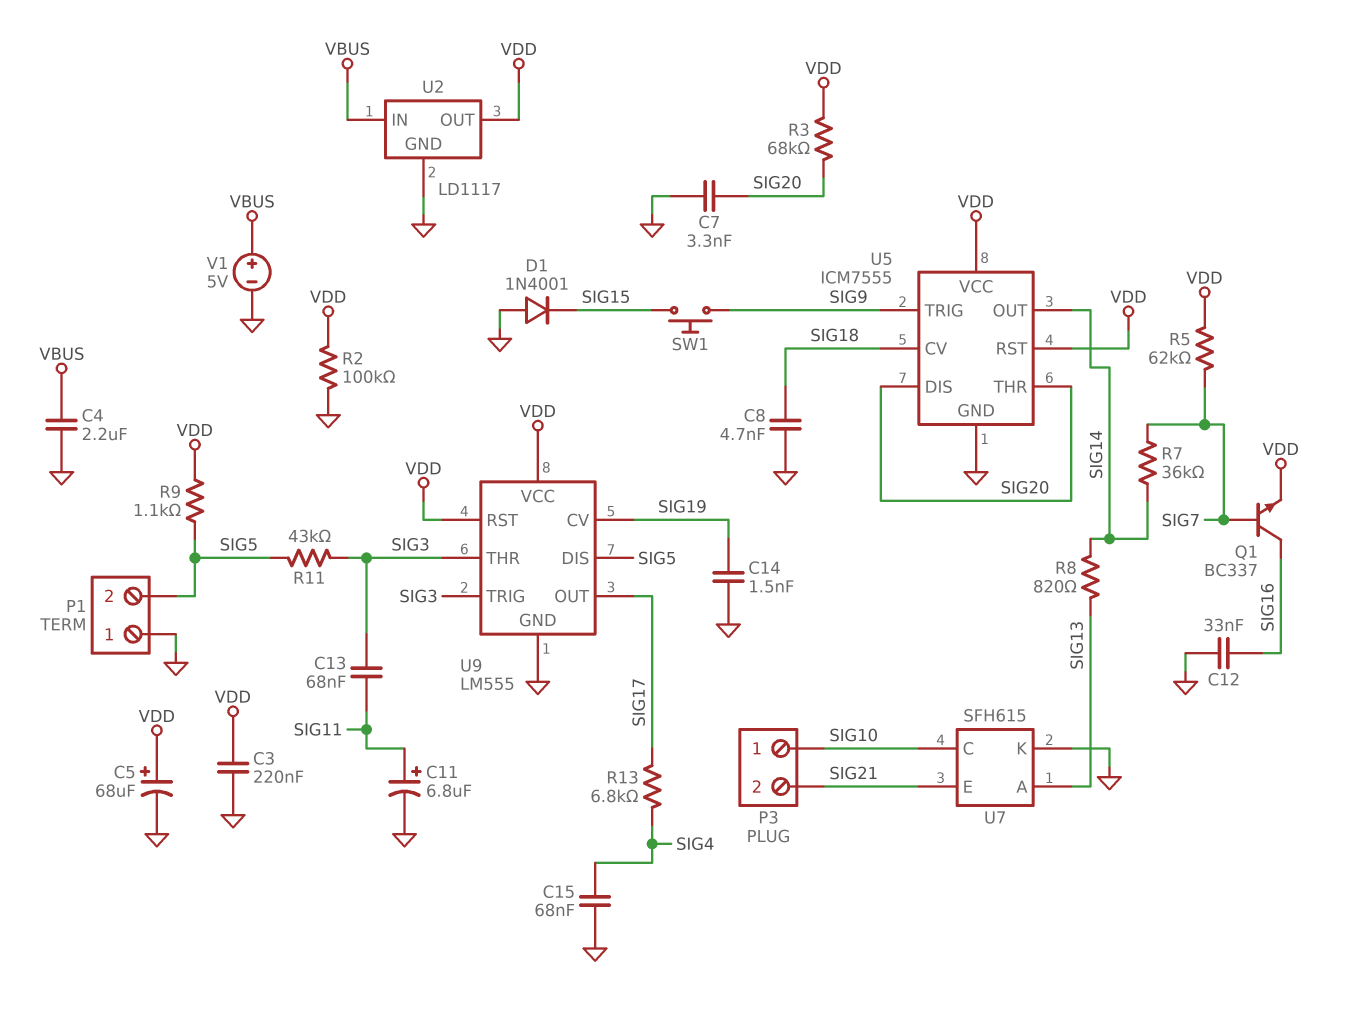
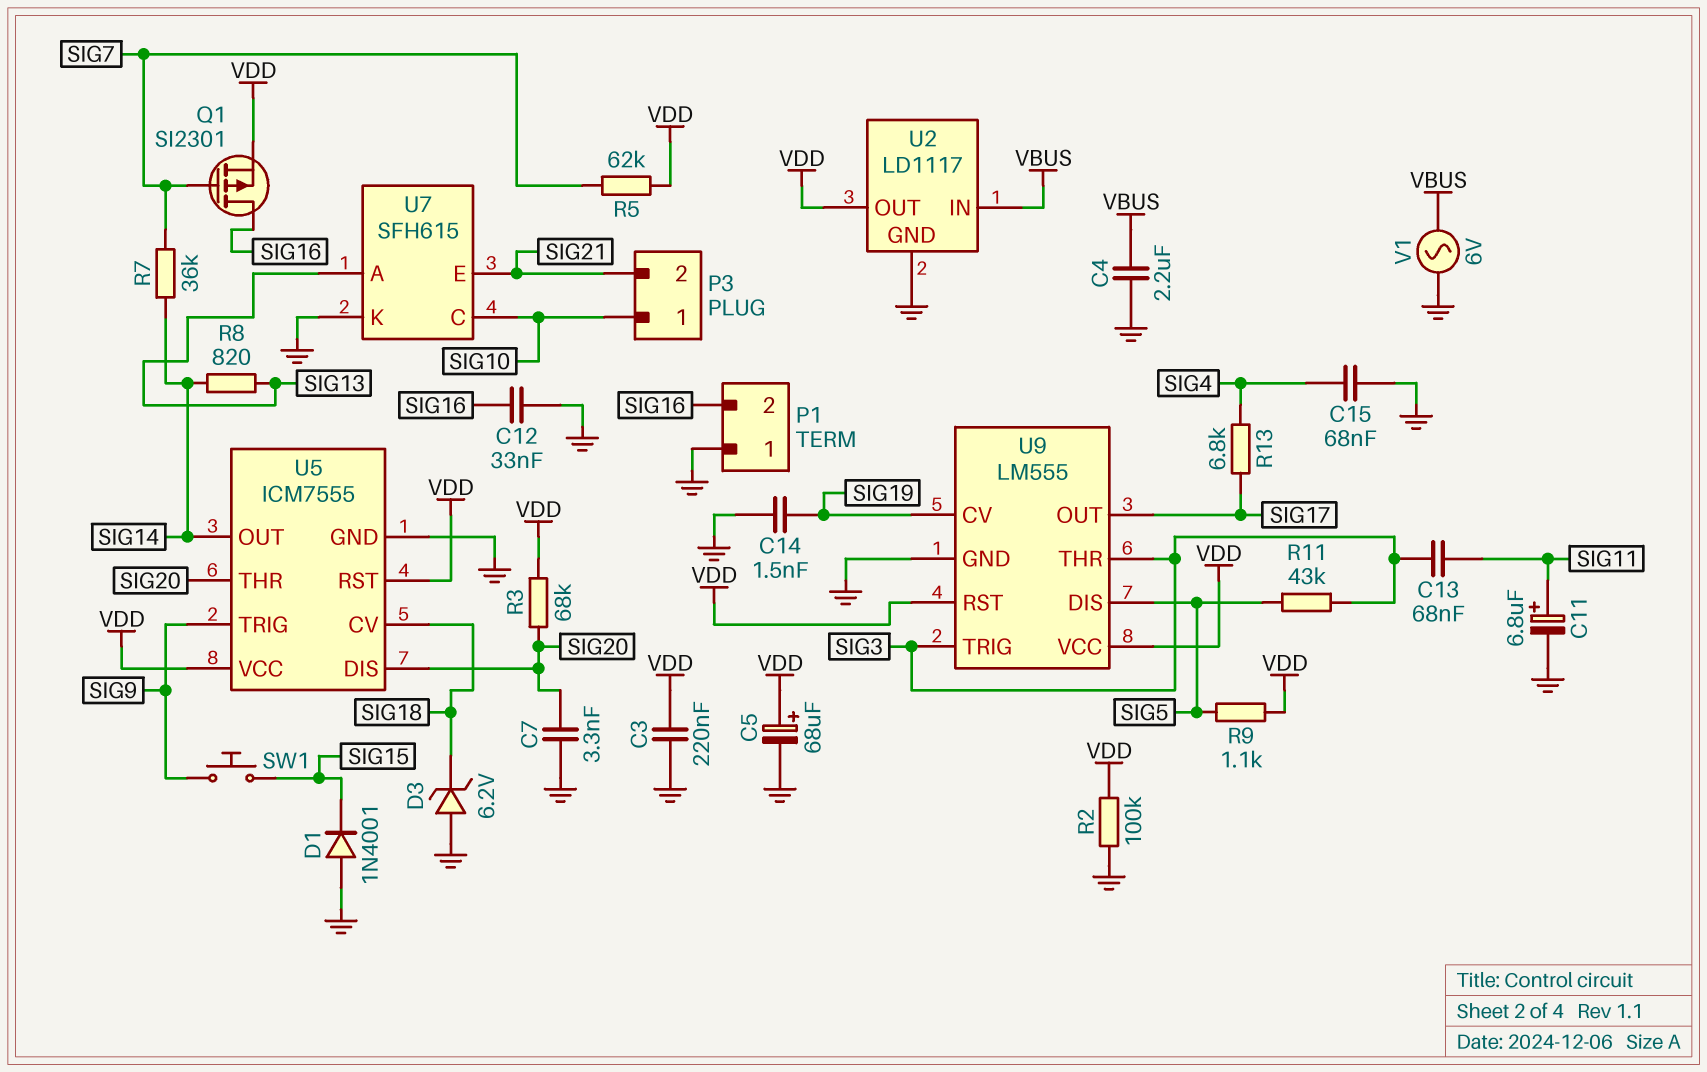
C8: 4.7nF (GND, SIG18) -> none
D3: none -> zener 6.2V (A GND, K SIG18)
P1 pin 2: SIG5 -> SIG16
Q1: NPN BC337 (B SIG7, C SIG16, E VDD) -> PMOS SI2301 (G SIG7, D SIG16, S VDD)
V1: 5V (plus VBUS, minus GND) -> AC 6V (GND, VBUS)

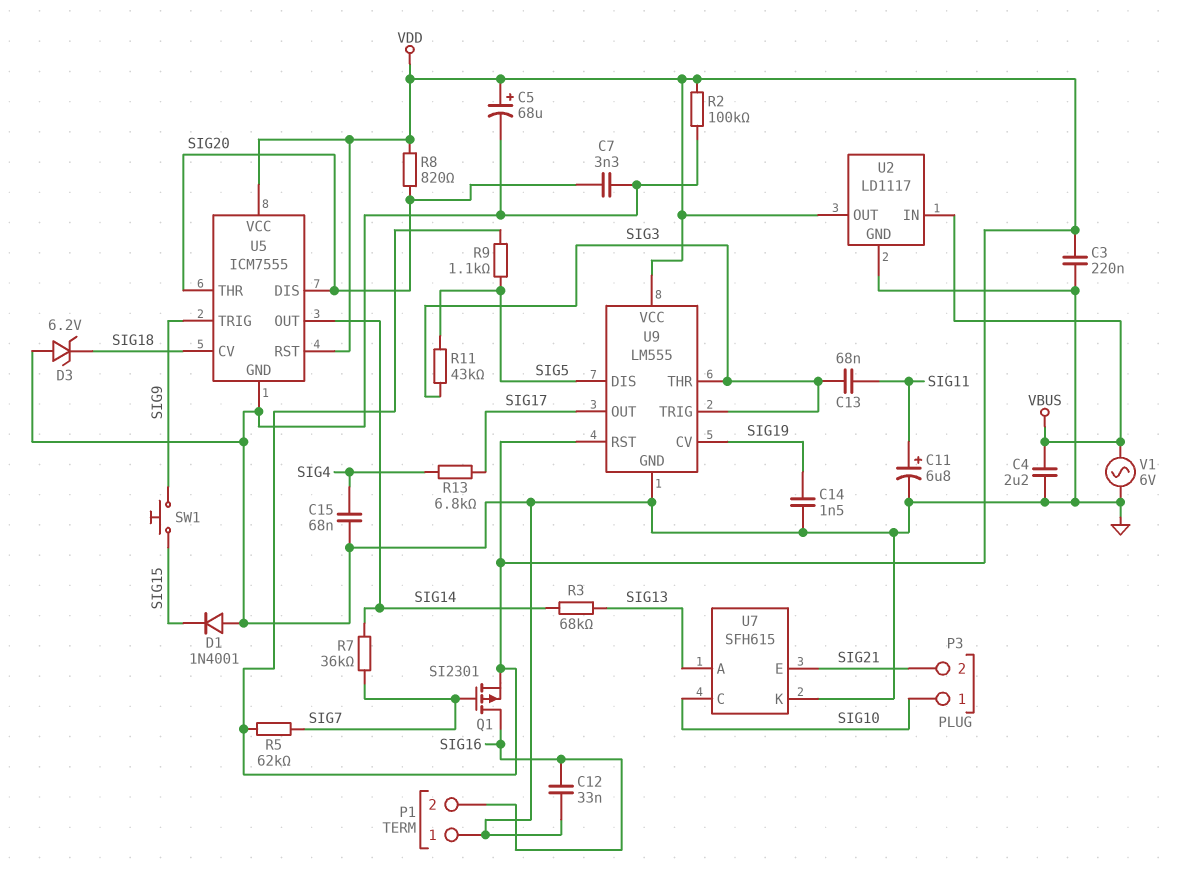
R3: 68k (SIG20, VDD) -> 68k (SIG13, SIG14)
R8: 820 (SIG13, SIG14) -> 820 (SIG20, VDD)

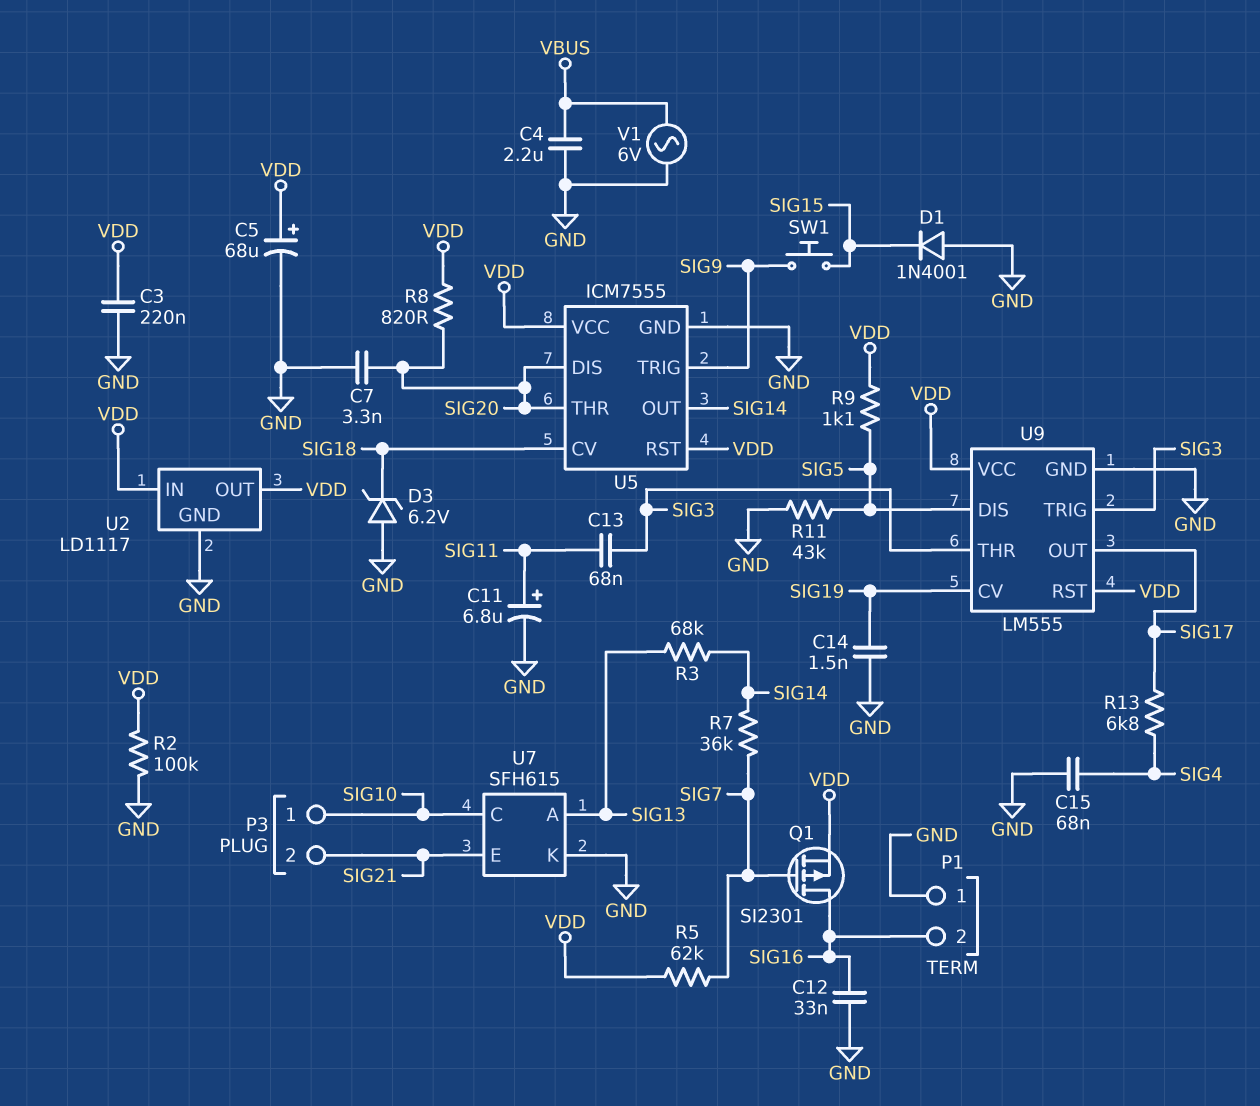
R11: 43k (SIG3, SIG5) -> 43k (GND, SIG5)
U2 pin IN: VBUS -> VDD

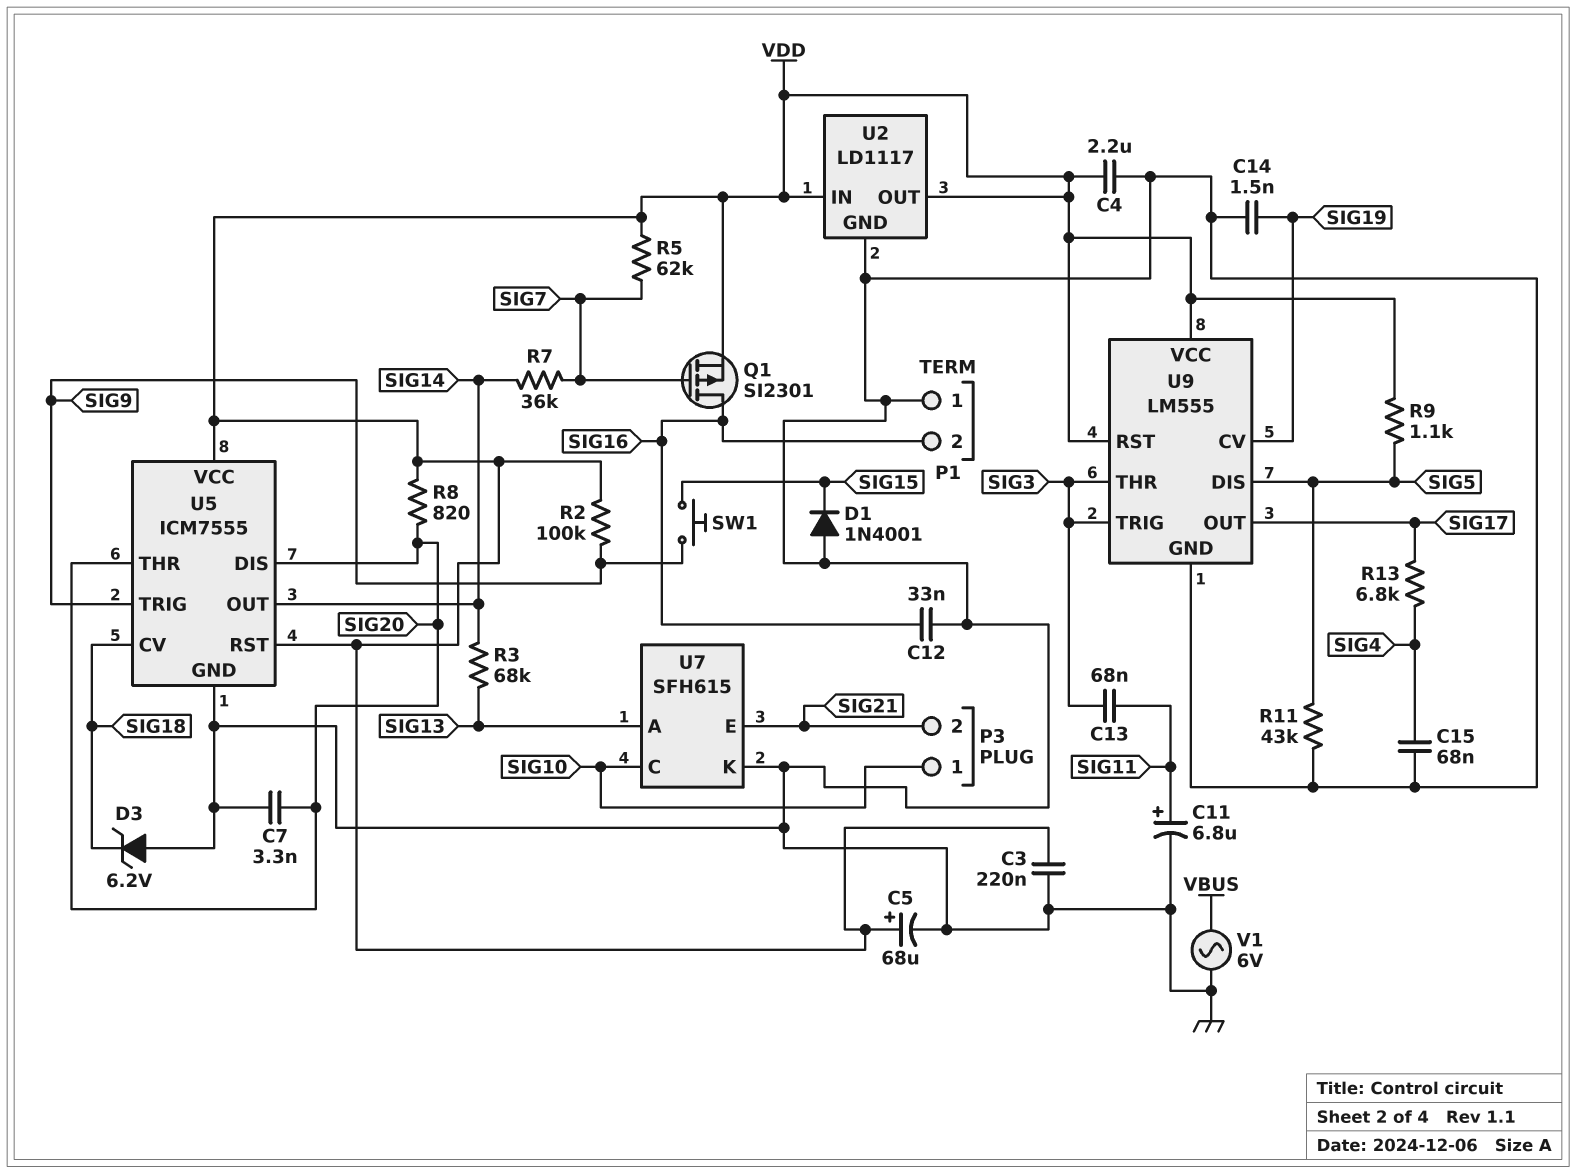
C4: 2.2uF (GND, VBUS) -> 2.2uF (GND, VDD)
R2: 100k (GND, VDD) -> 100k (SIG9, VDD)

